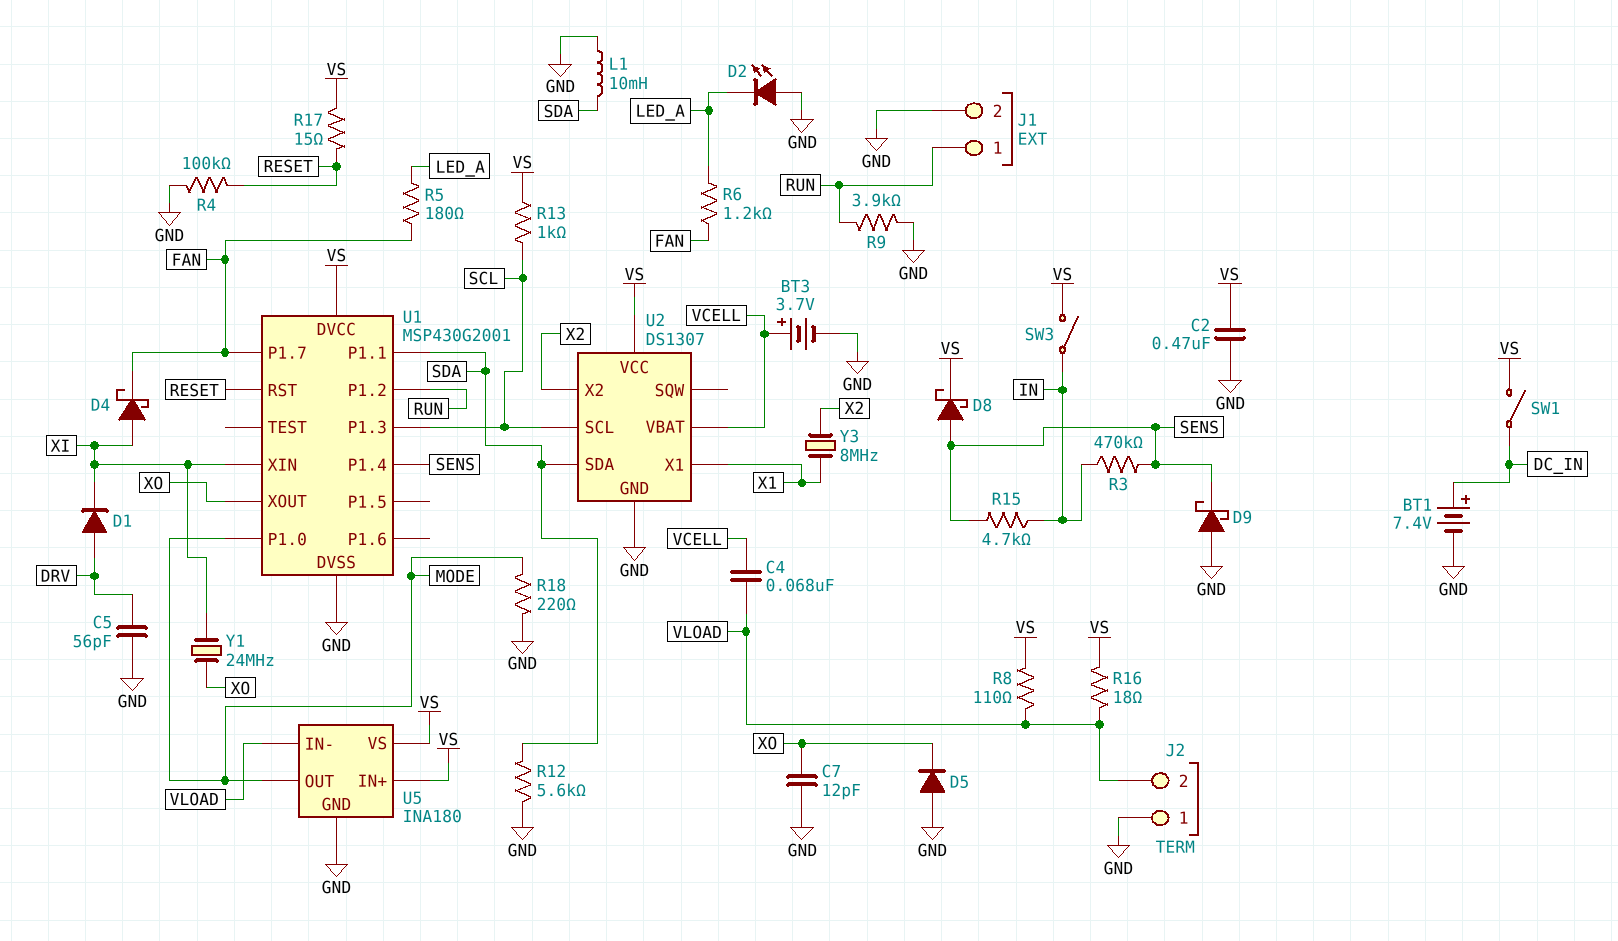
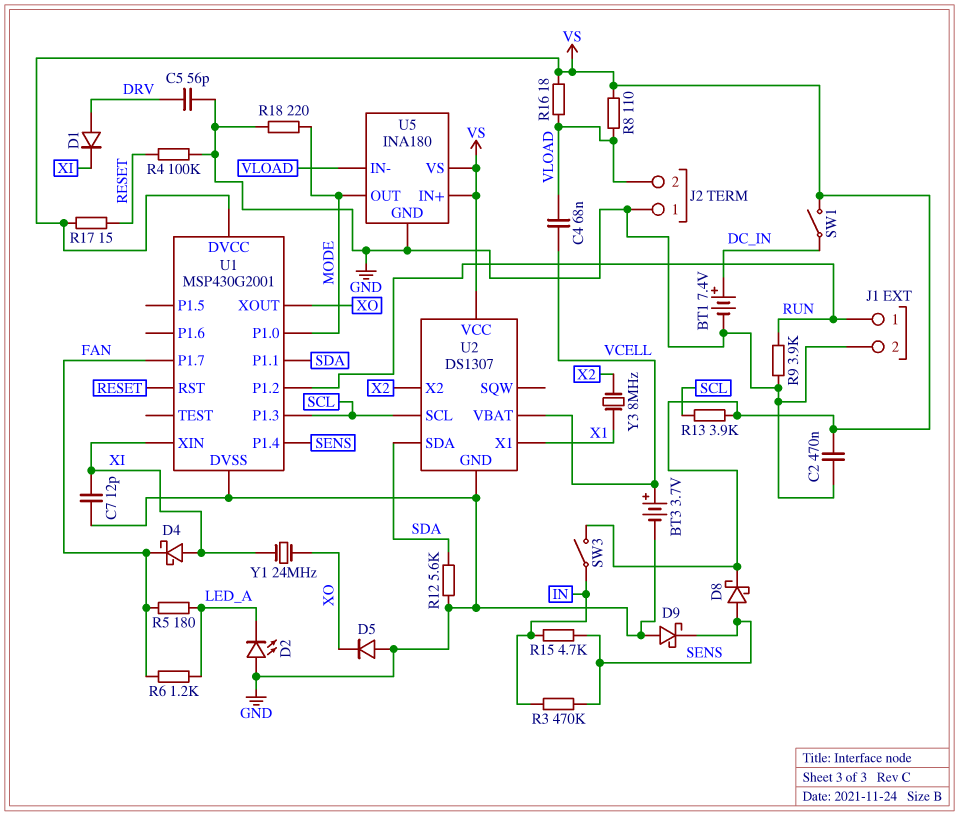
C7: 12pF (GND, XO) -> 12pF (GND, XI)
L1: 10mH (GND, SDA) -> none
R13: 1k (SCL, VS) -> 3.9k (SCL, VS)

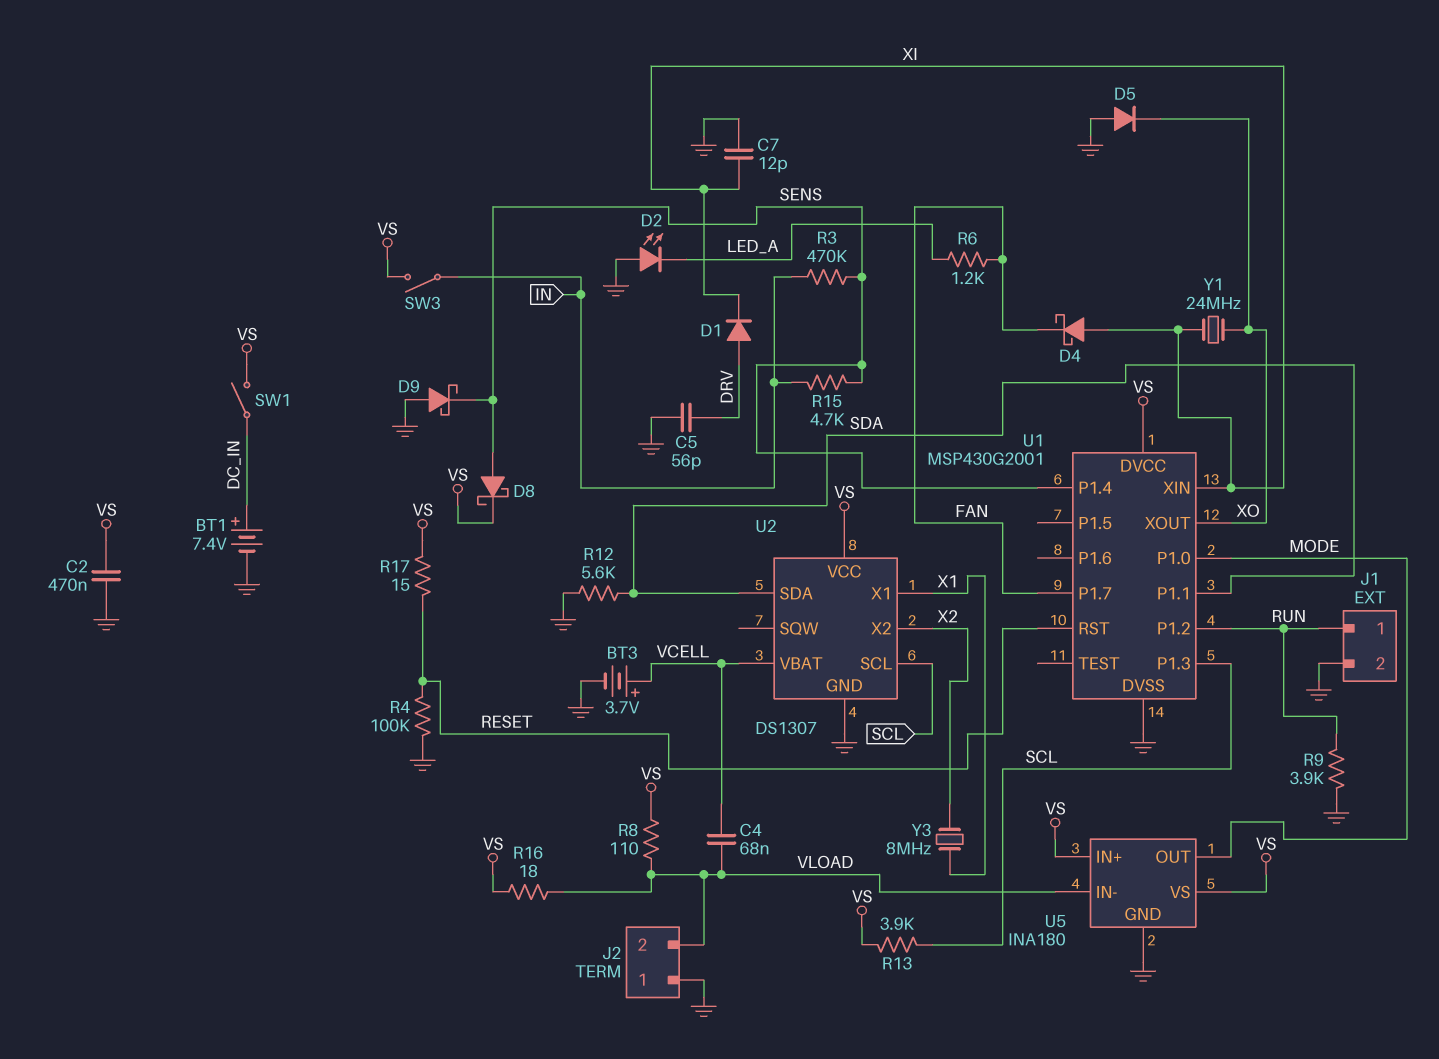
R5: 180 (FAN, LED_A) -> none
R18: 220 (GND, MODE) -> none

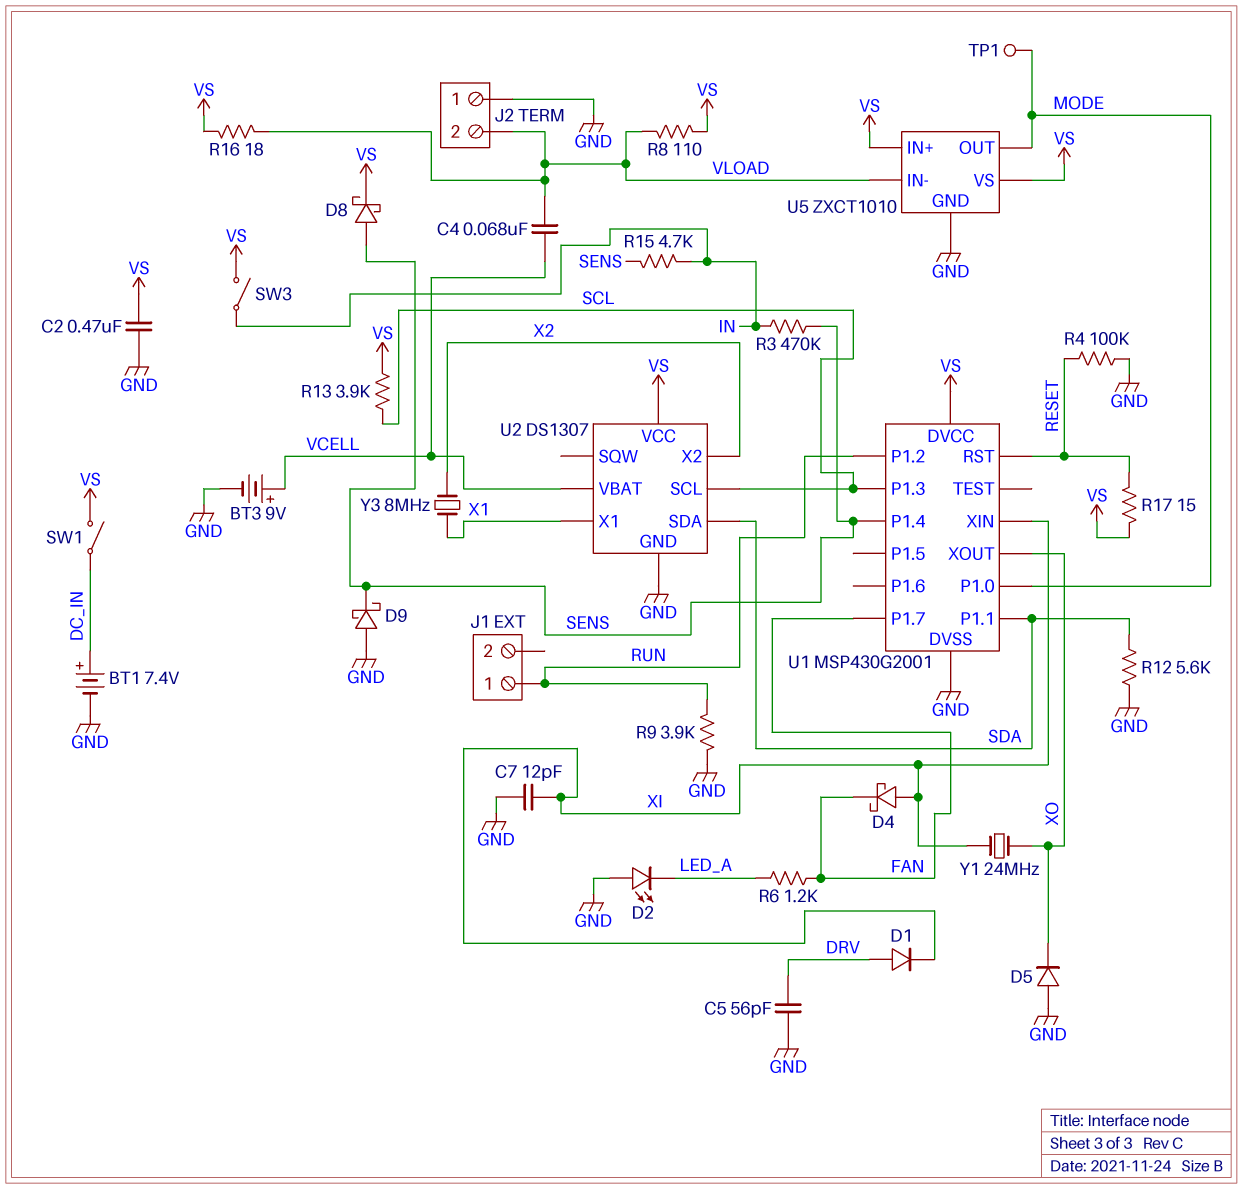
BT3: 3.7V (plus VCELL, minus GND) -> 9V (plus VCELL, minus GND)
J1 pin 2: GND -> none
TP1: none -> test point (MODE)
U5: INA180 -> ZXCT1010

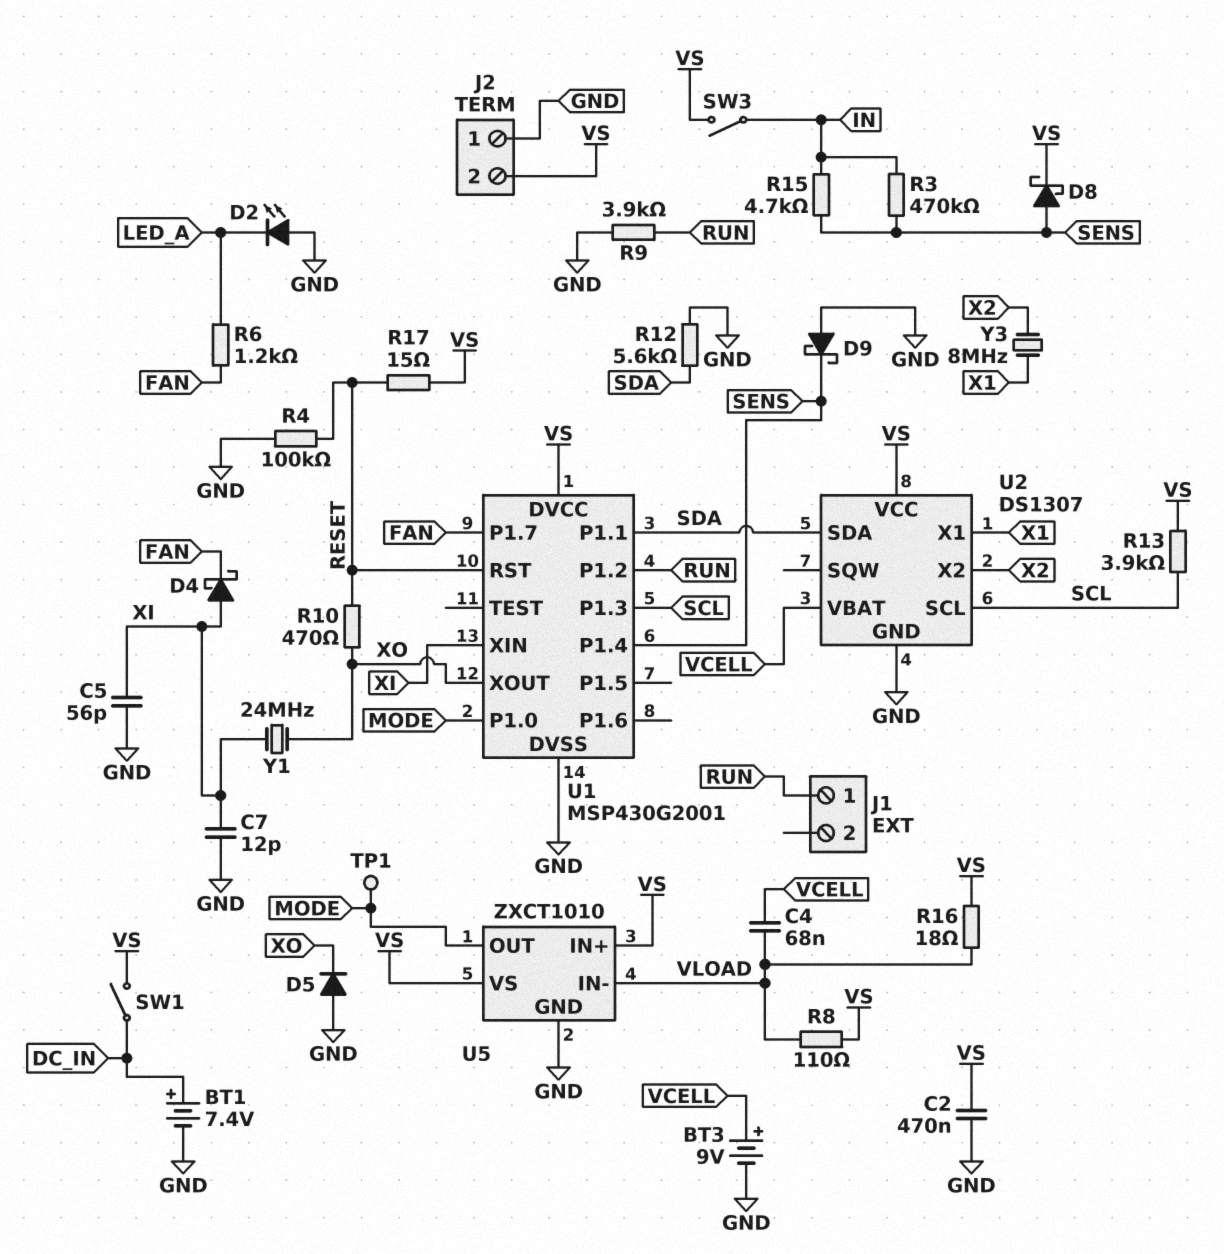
C5: 56pF (DRV, GND) -> 56pF (GND, XI)
D1: diode (A DRV, K XI) -> none
J2 pin 2: VLOAD -> VS
R10: none -> 470 (RESET, XO)

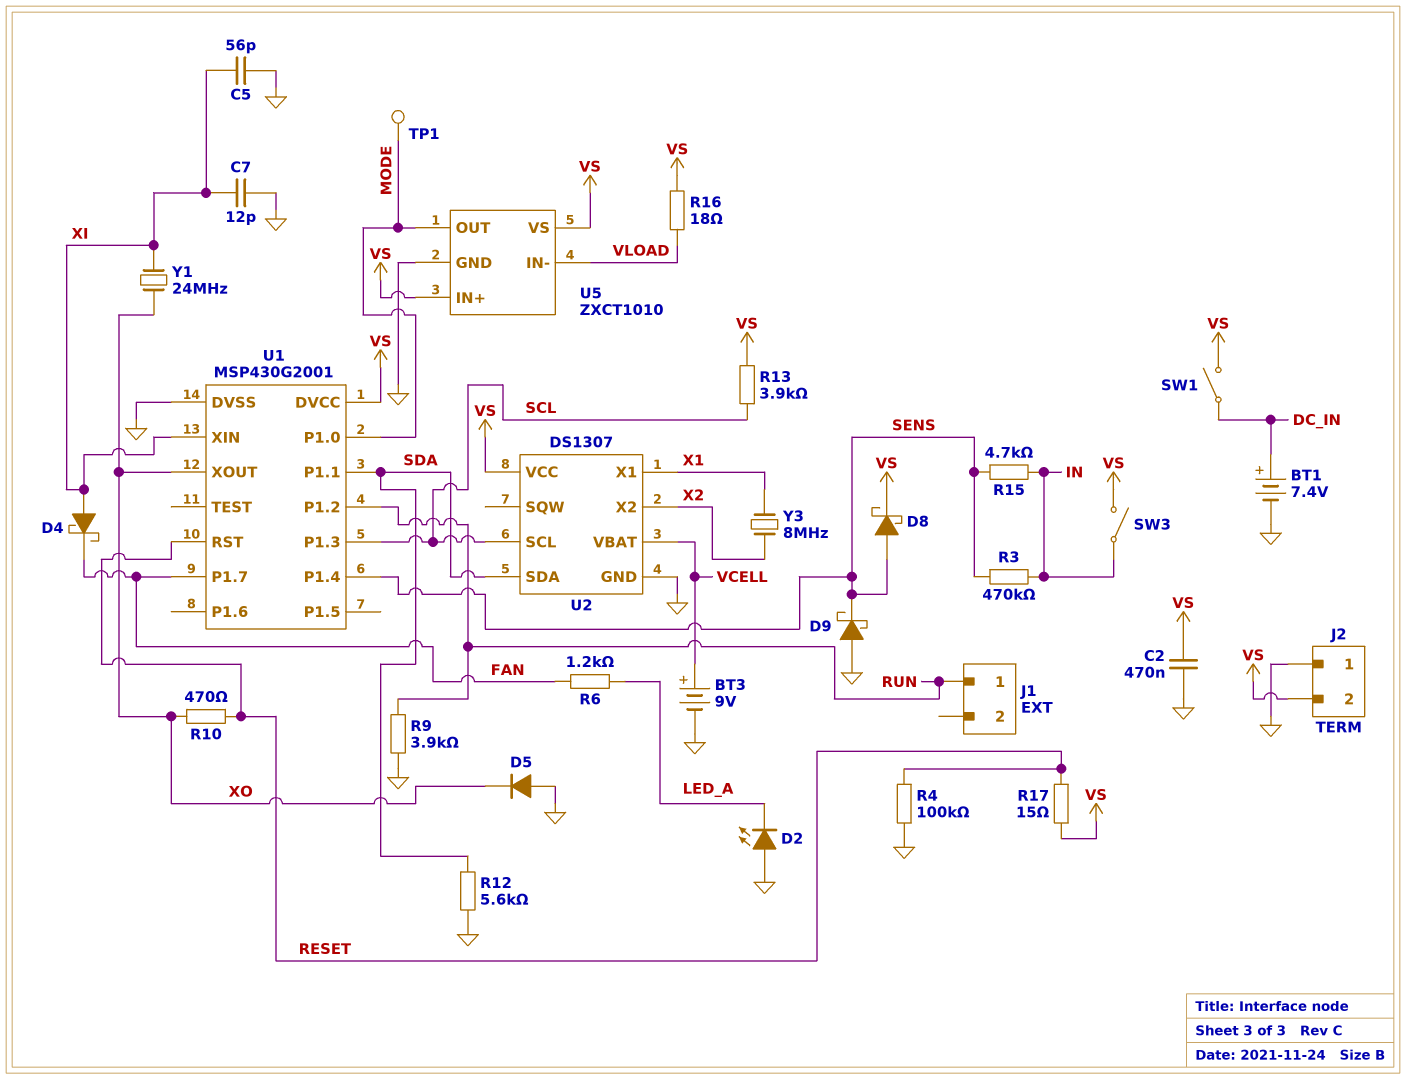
C4: 68nF (VCELL, VLOAD) -> none
R8: 110 (VLOAD, VS) -> none

